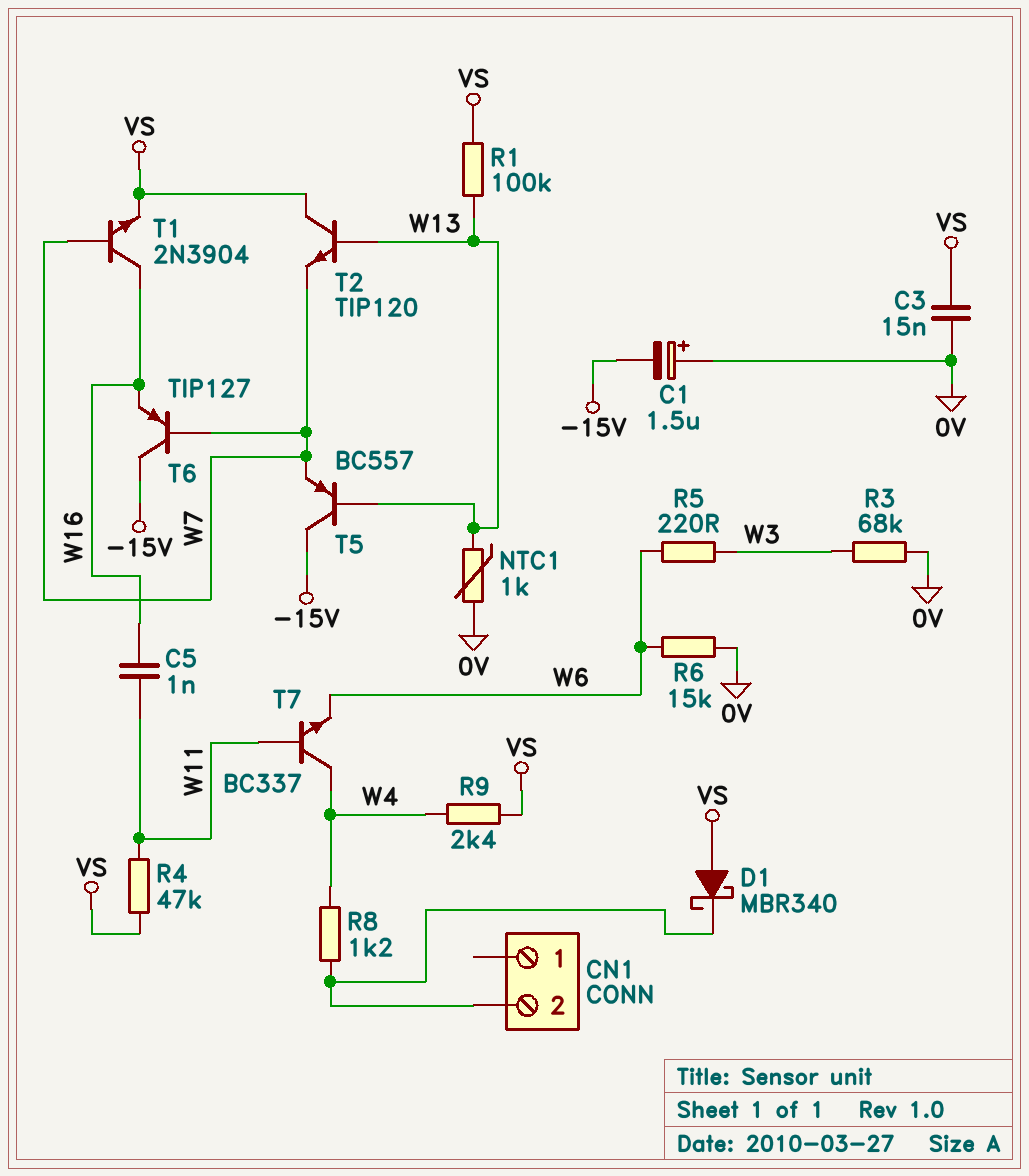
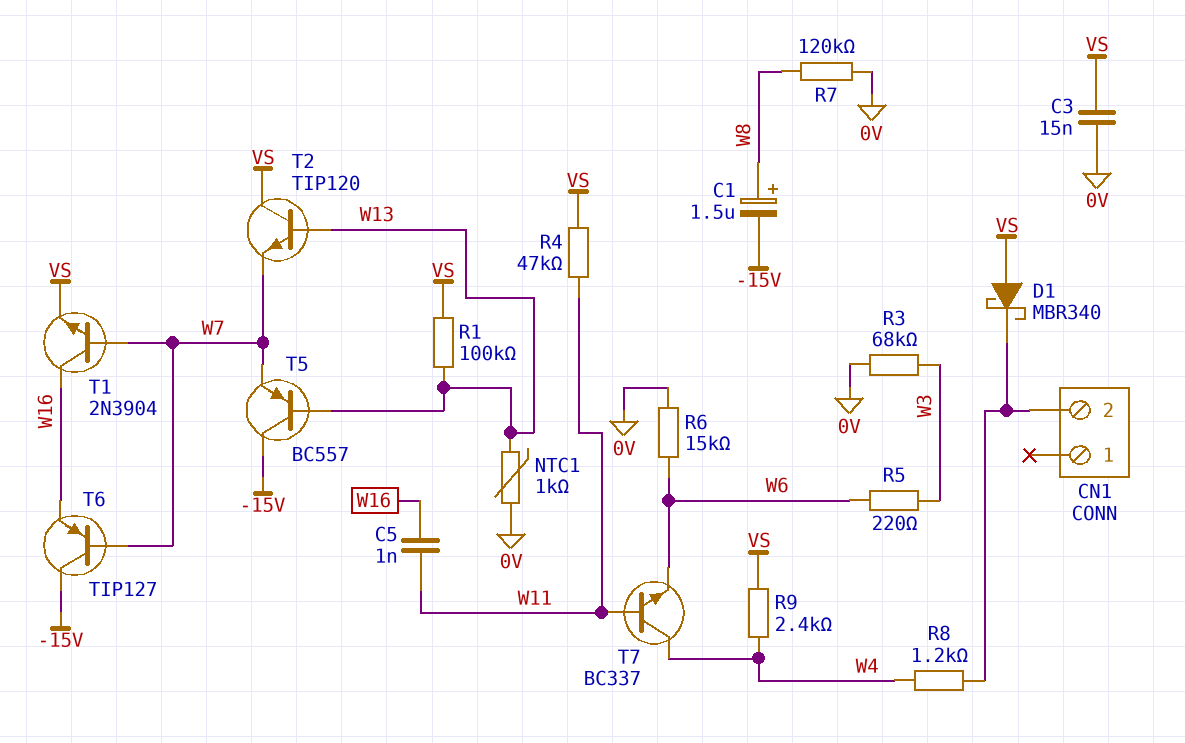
C1: 1.5uF (plus 0V, minus -15V) -> 1.5uF (plus W8, minus -15V)
R7: none -> 120k (0V, W8)

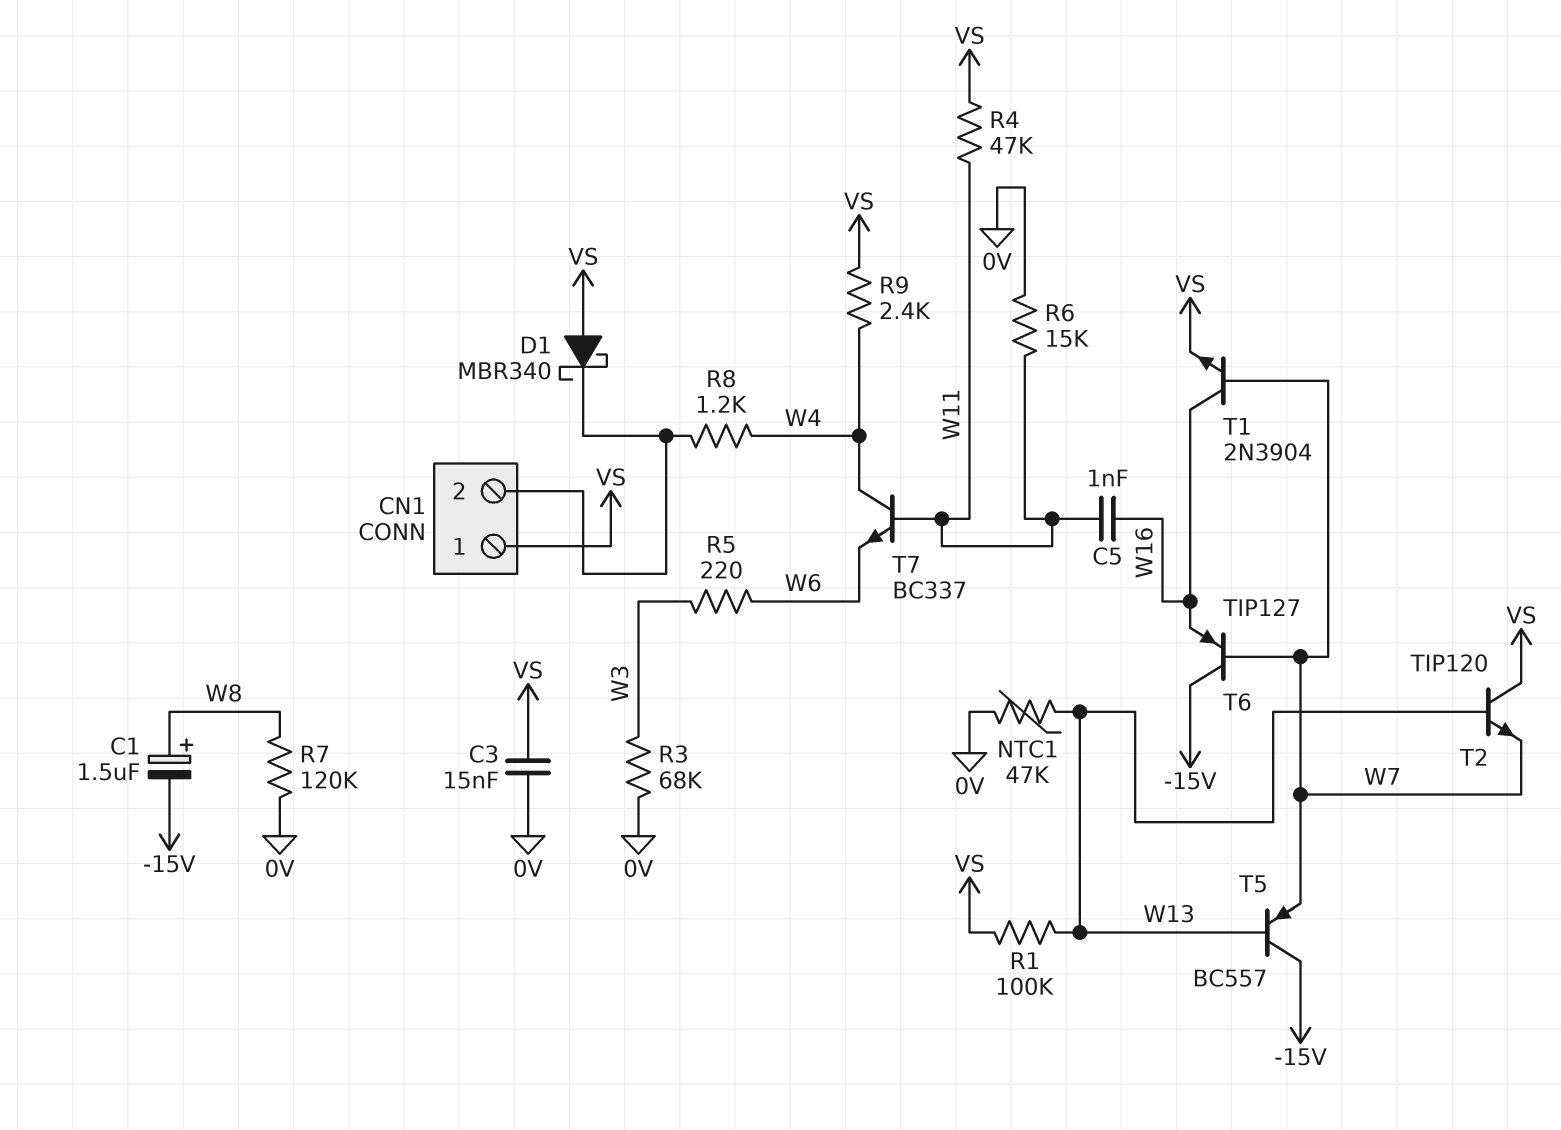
CN1 pin 1: none -> VS
NTC1: 1k (0V, W13) -> 47k (0V, W13)
R6: 15k (0V, W6) -> 15k (0V, W11)

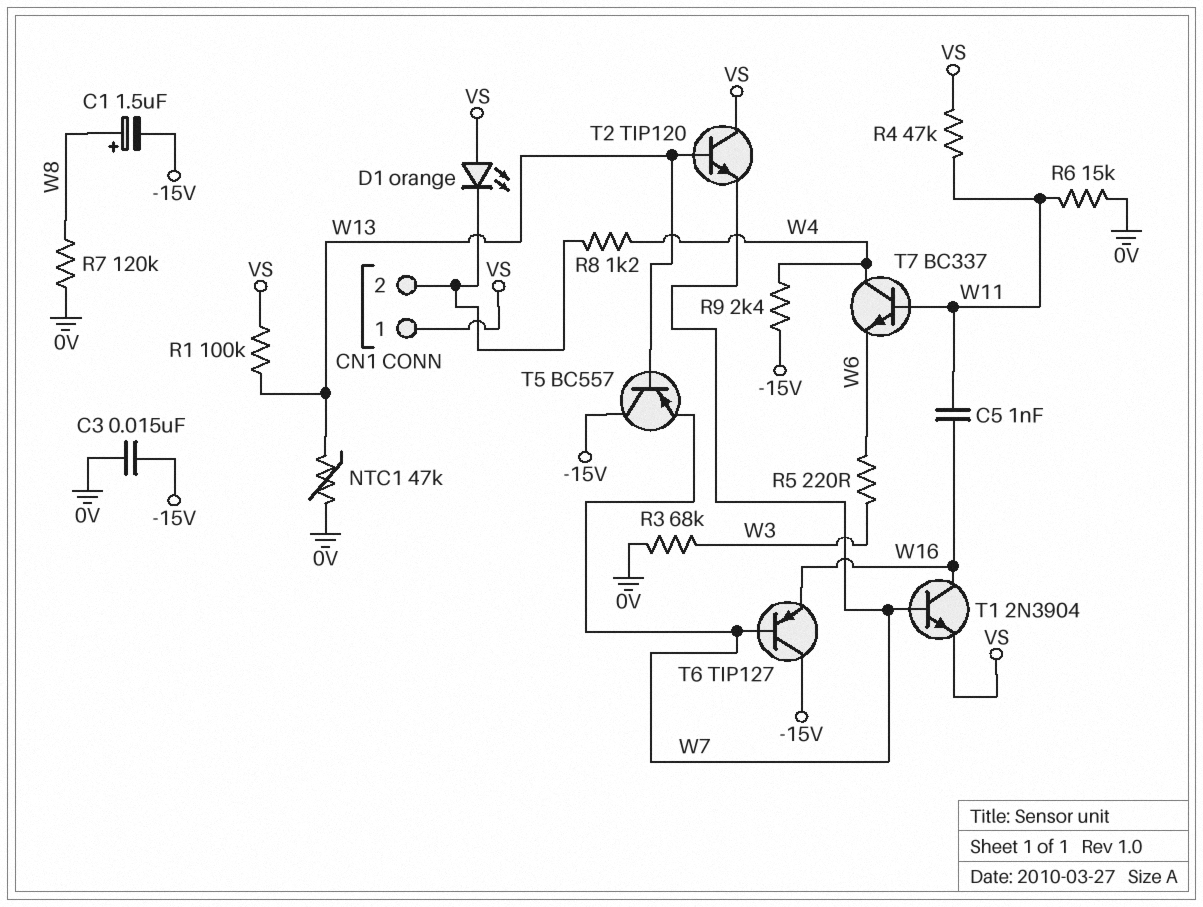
C3: 15nF (0V, VS) -> 15nF (-15V, 0V)
D1: schottky MBR340 (A VS, K CN1/2) -> LED orange (A VS, K CN1/2)
R9: 2.4k (VS, W4) -> 2.4k (-15V, W4)

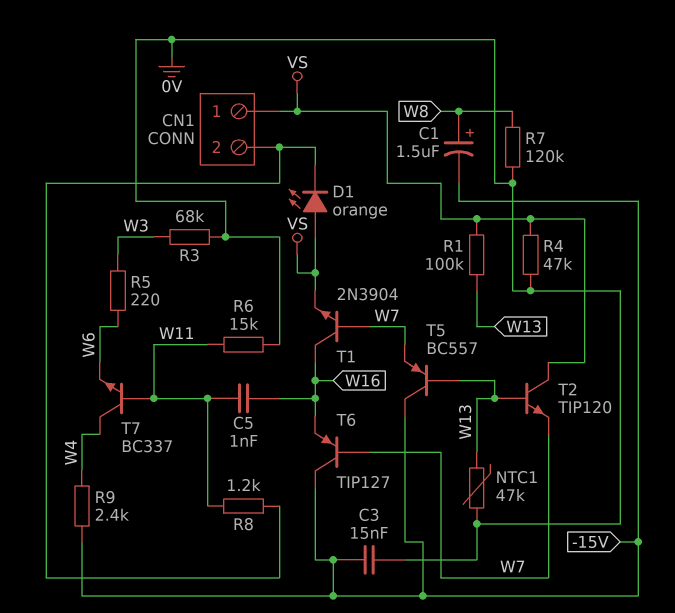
R4: 47k (VS, W11) -> 47k (0V, VS)
R8: 1.2k (CN1/2, W4) -> 1.2k (CN1/2, W11)

